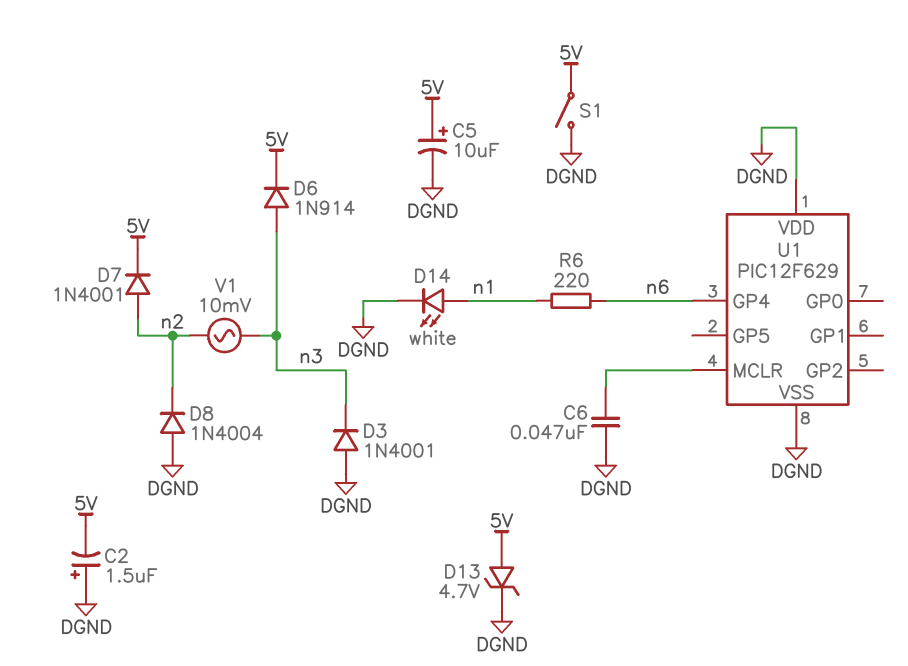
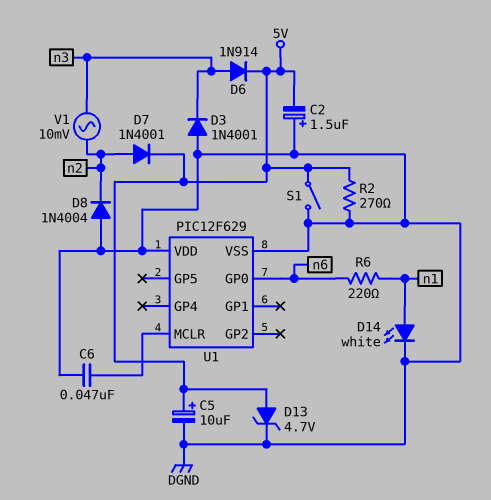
R2: none -> 270 (5V, DGND)
U1 pin GP0: none -> n6
U1 pin GP4: n6 -> none

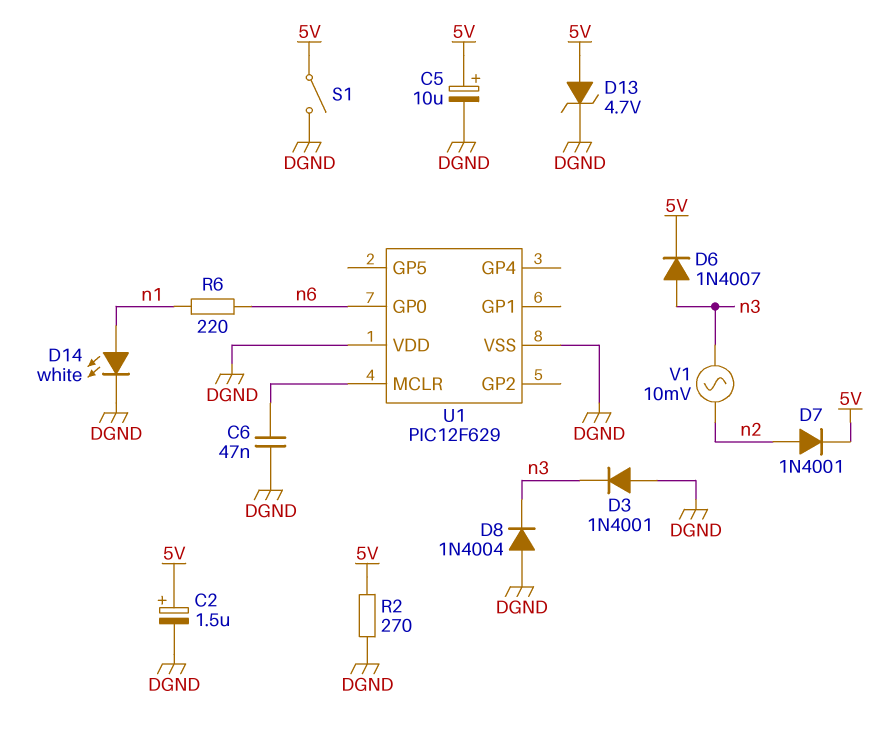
C2: 1.5uF (plus DGND, minus 5V) -> 1.5uF (plus 5V, minus DGND)
D6: diode 1N914 (A n3, K 5V) -> diode 1N4007 (A n3, K 5V)
D8: diode 1N4004 (A DGND, K n2) -> diode 1N4004 (A DGND, K n3)

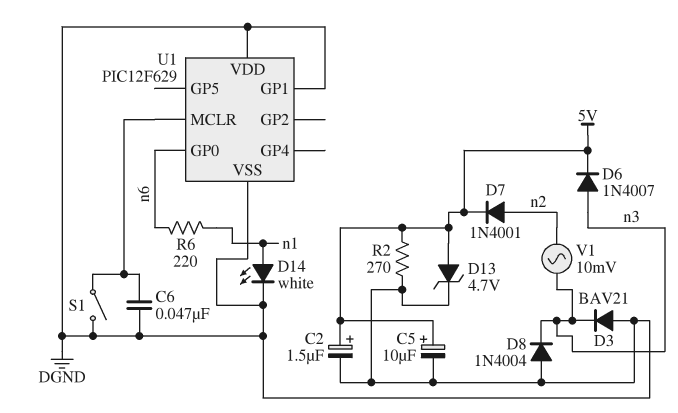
D3: diode 1N4001 (A DGND, K n3) -> diode BAV21 (A DGND, K n3)
S1: switch (5V, DGND) -> switch (DGND, U1/MCLR)
U1 pin GP1: none -> DGND

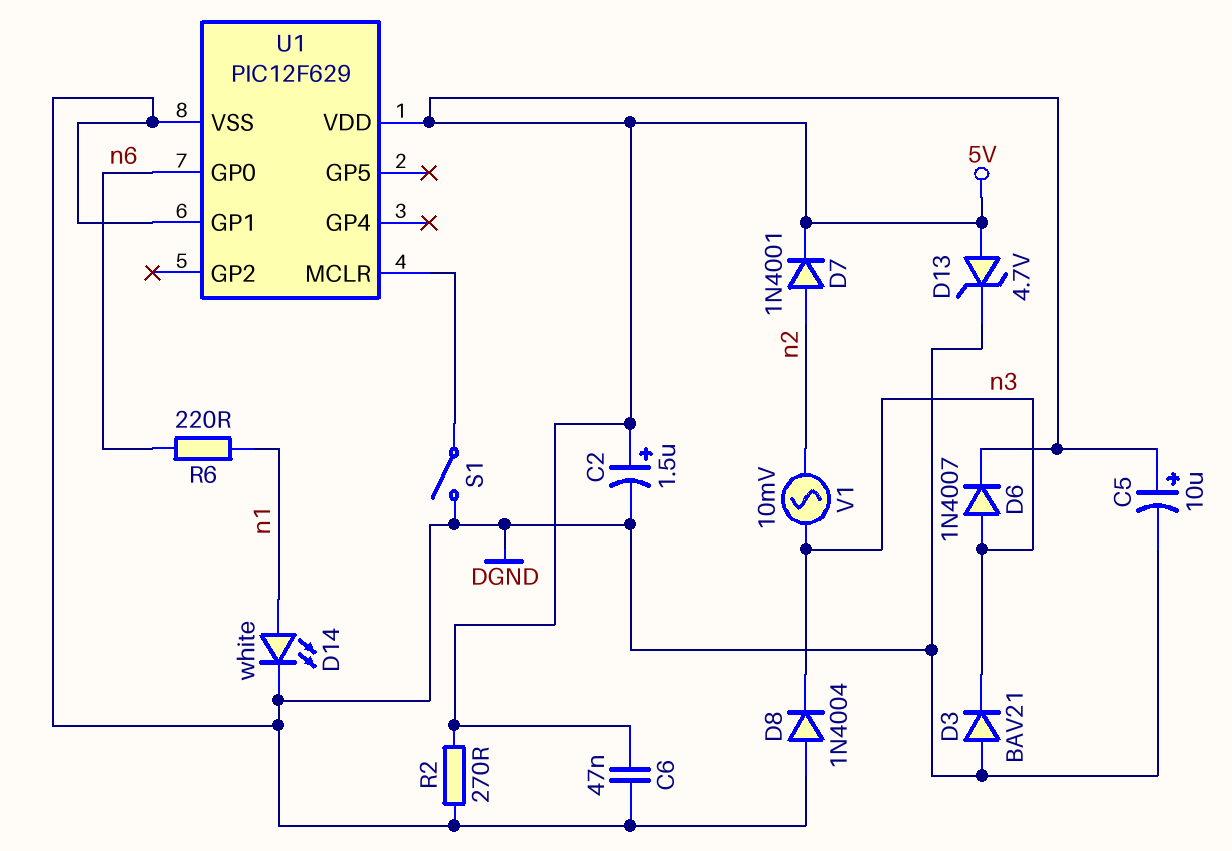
C6: 47nF (DGND, U1/MCLR) -> 47nF (5V, DGND)
U1 pin VDD: DGND -> 5V

